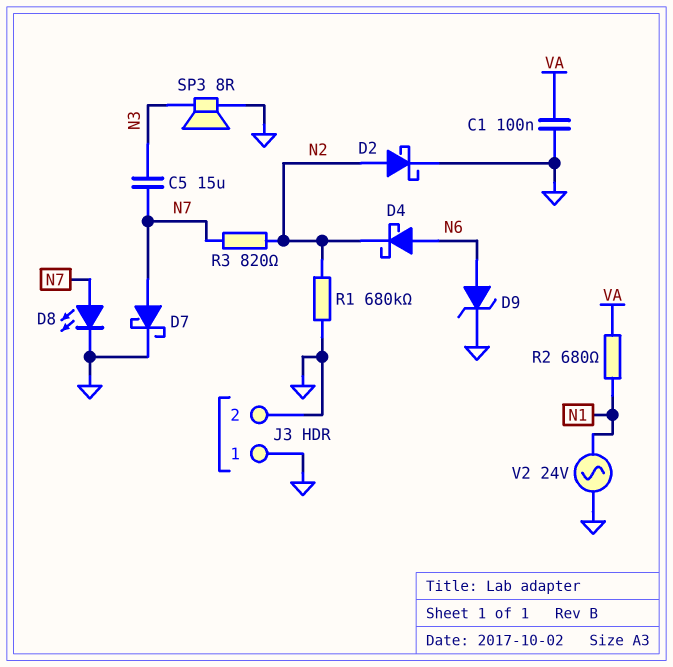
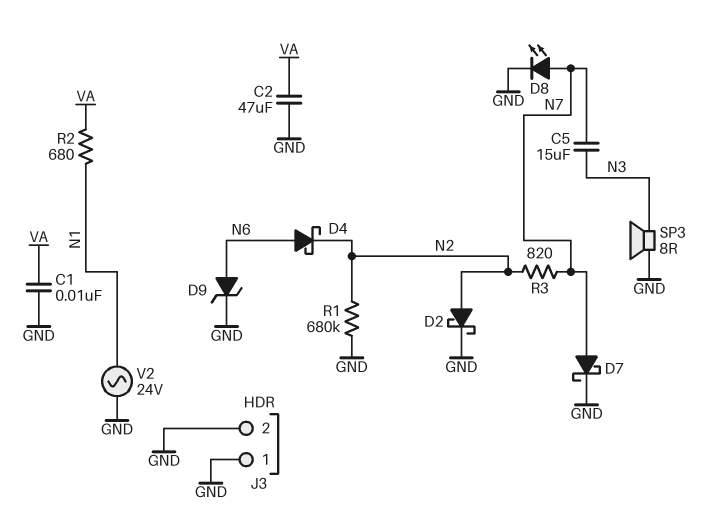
C1: 100nF (GND, VA) -> 10nF (GND, VA)
C2: none -> 47uF (GND, VA)

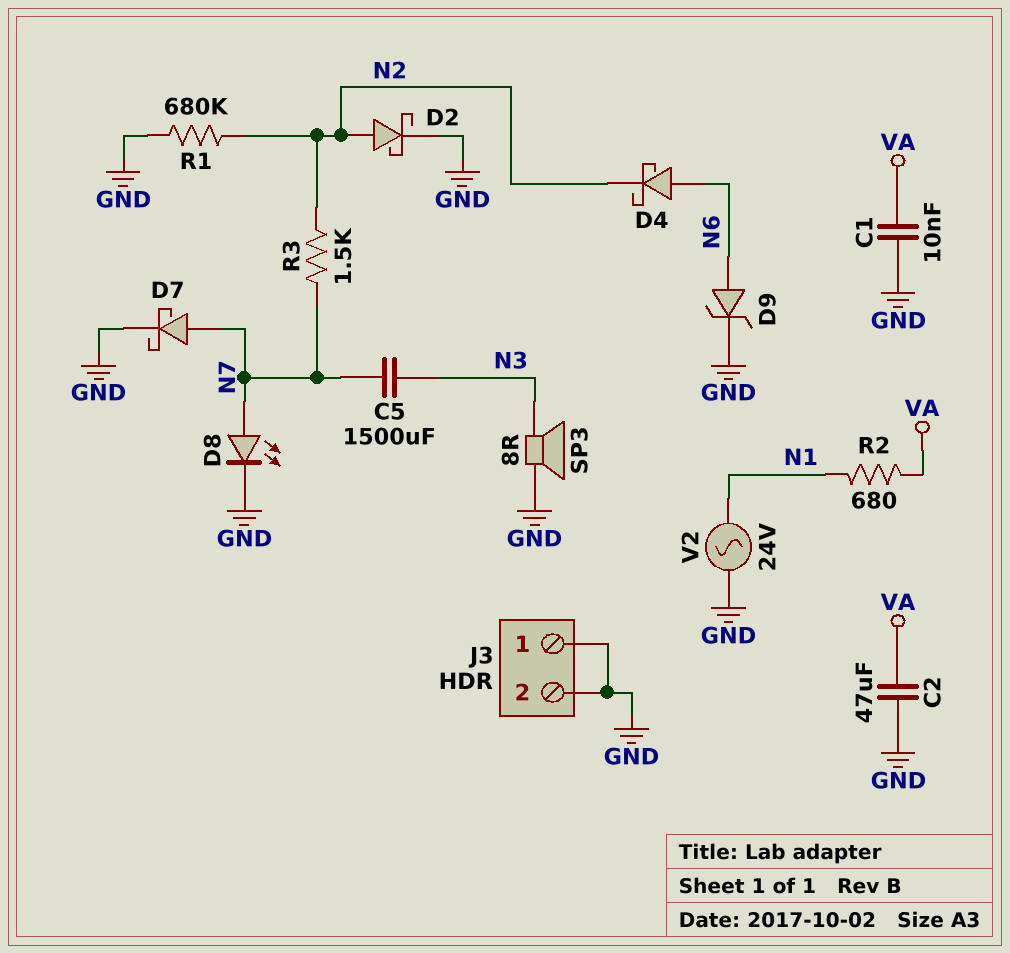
C5: 15uF (N3, N7) -> 1500uF (N3, N7)
R3: 820 (N2, N7) -> 1.5k (N2, N7)

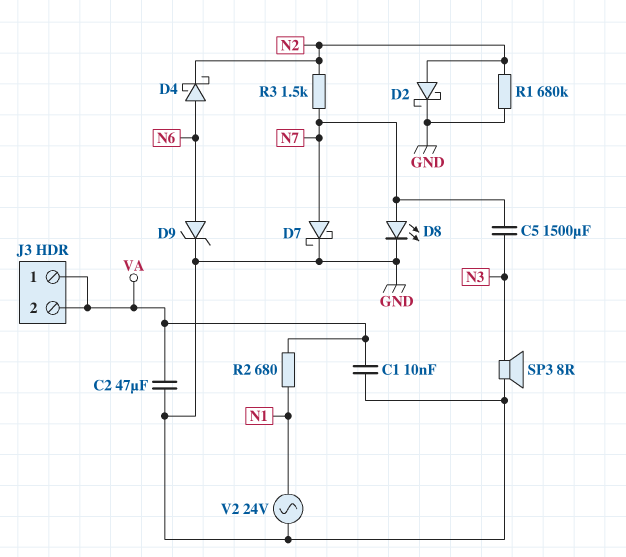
J3 pin 1: GND -> VA
J3 pin 2: GND -> VA

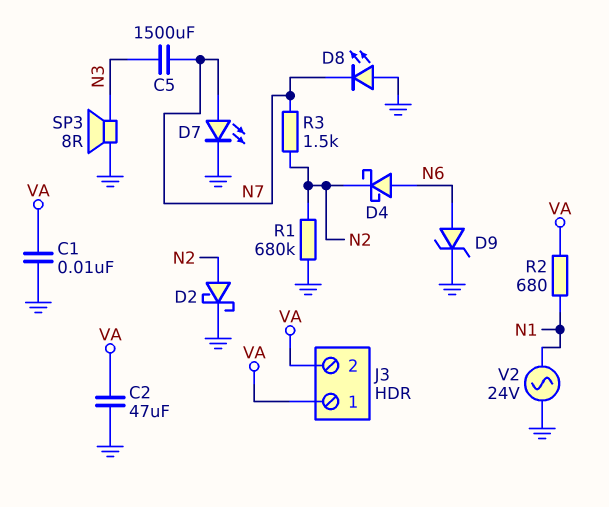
D7: schottky (A N7, K GND) -> LED (A N7, K GND)
D8: LED (A N7, K GND) -> LED (A GND, K N7)

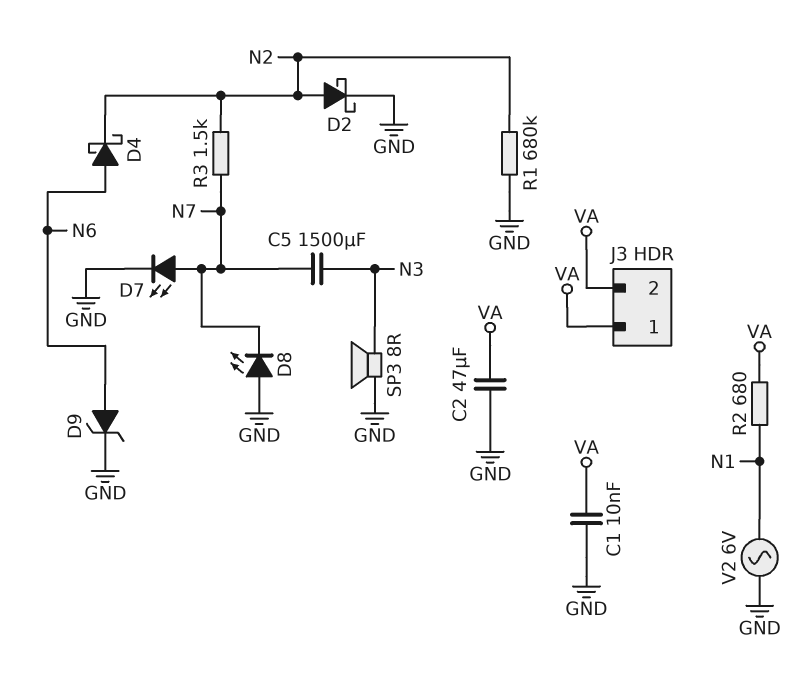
V2: AC 24V (GND, N1) -> AC 6V (GND, N1)

